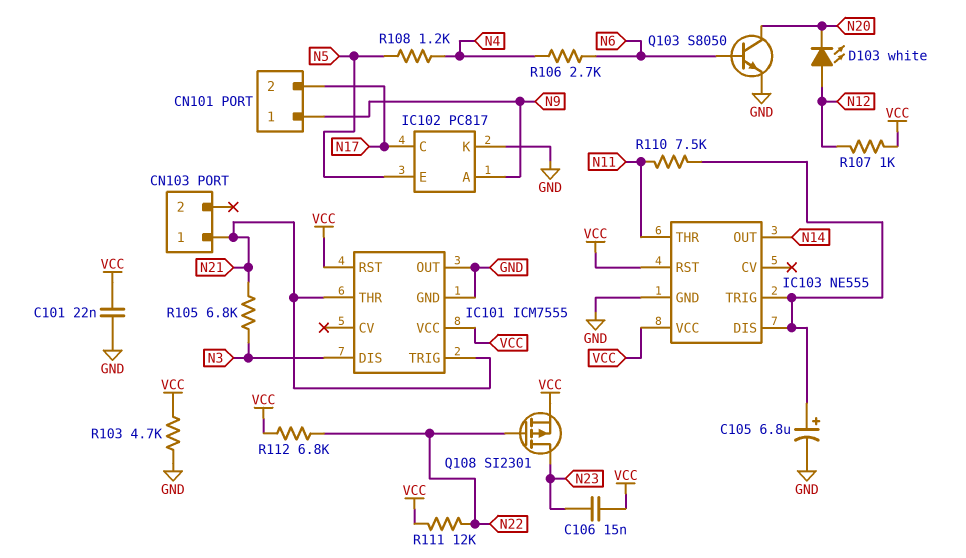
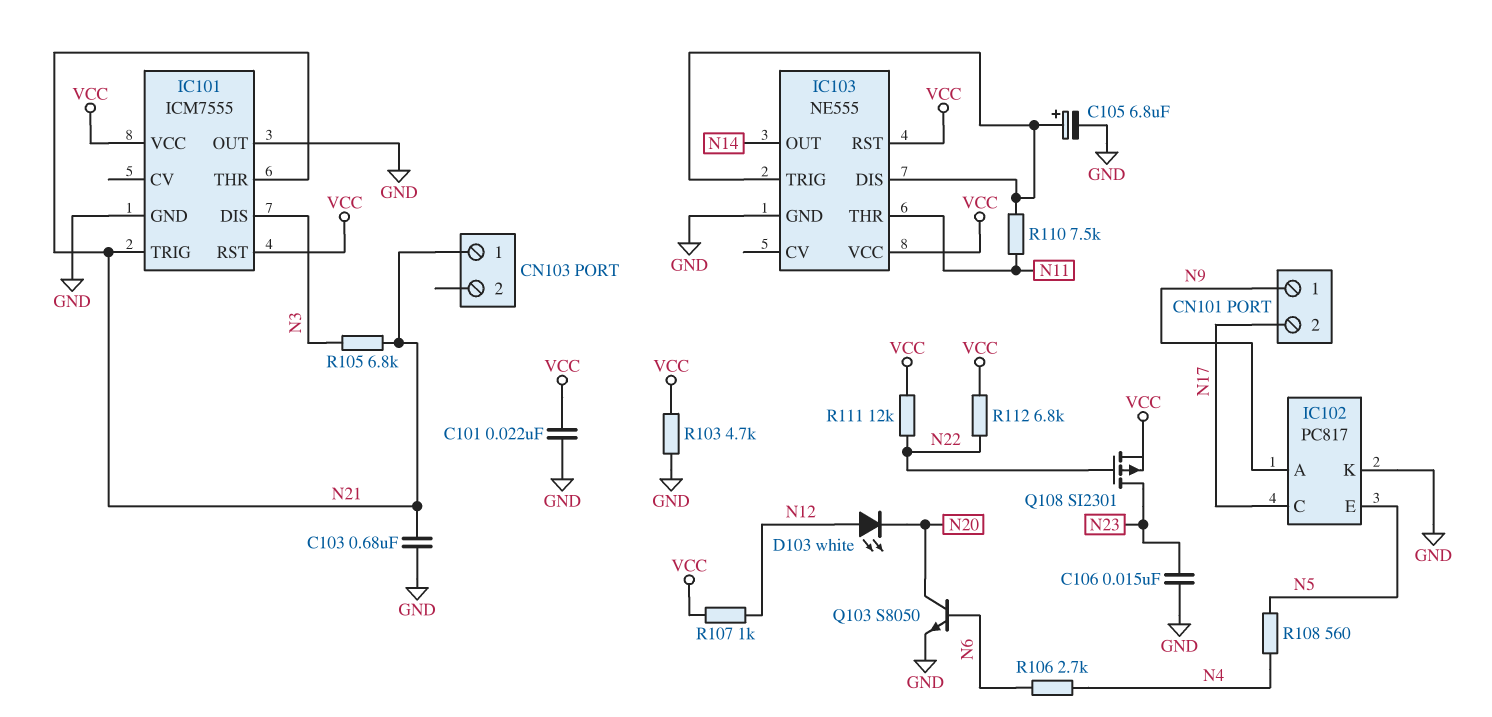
C103: none -> 680nF (GND, N21)
C106: 15nF (N23, VCC) -> 15nF (GND, N23)
R108: 1.2k (N4, N5) -> 560 (N4, N5)

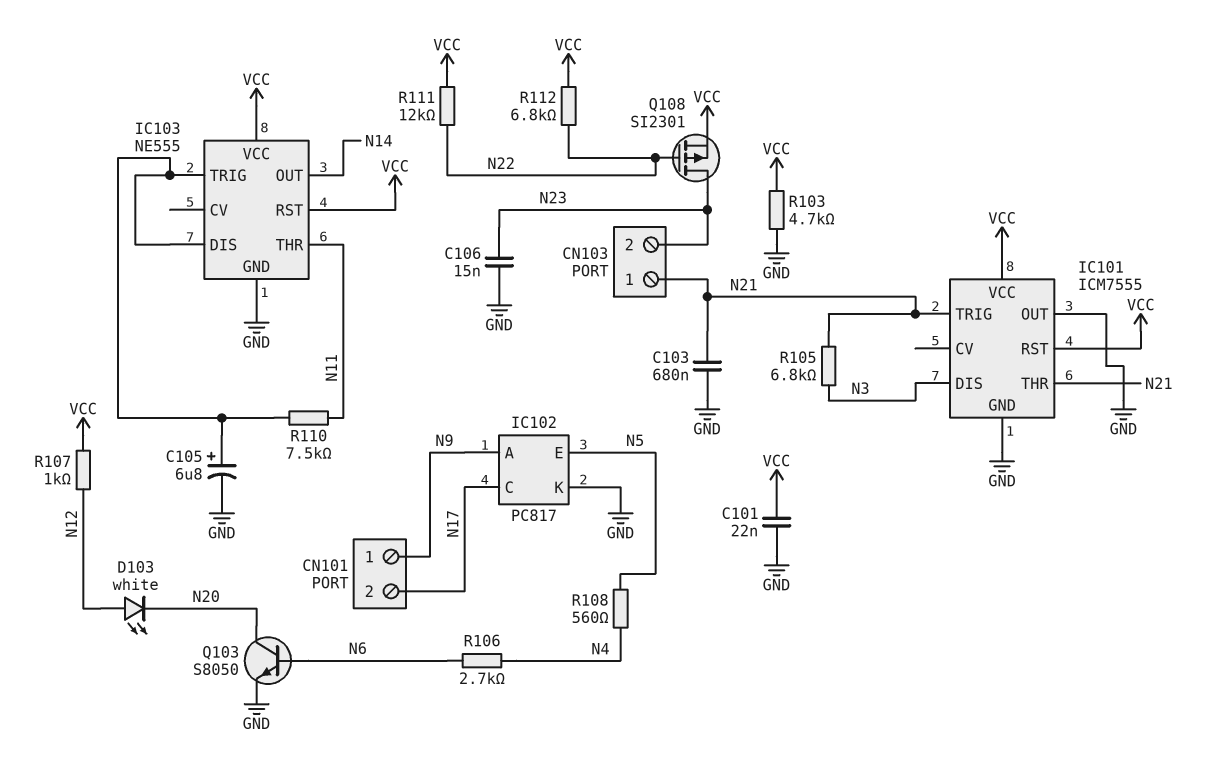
CN103 pin 2: none -> N23

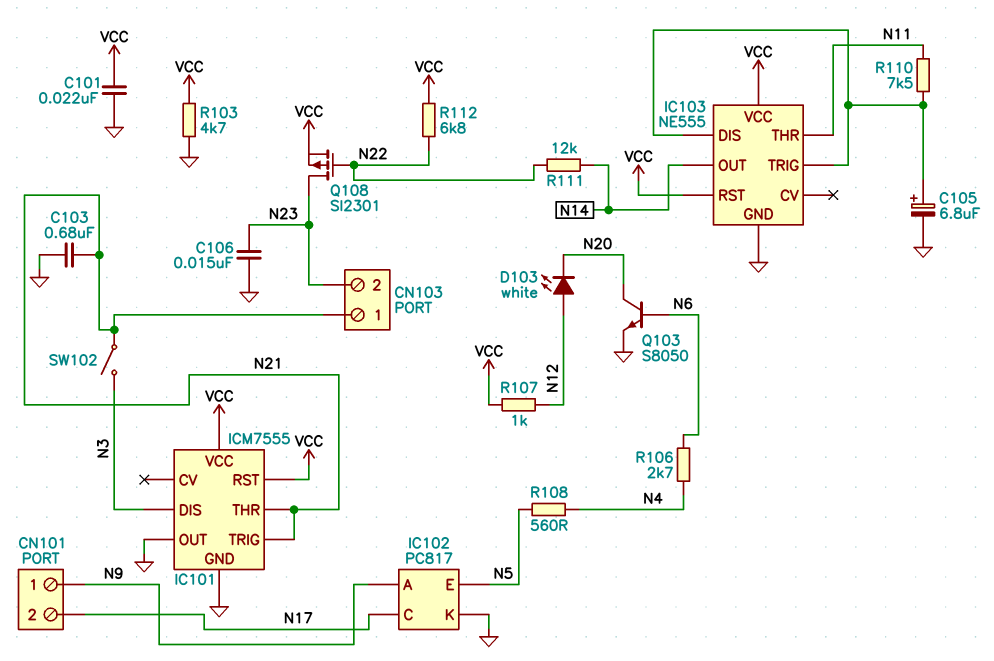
R105: 6.8k (N3, N21) -> none
R111: 12k (N22, VCC) -> 12k (N14, N22)
SW102: none -> switch (N3, N21)

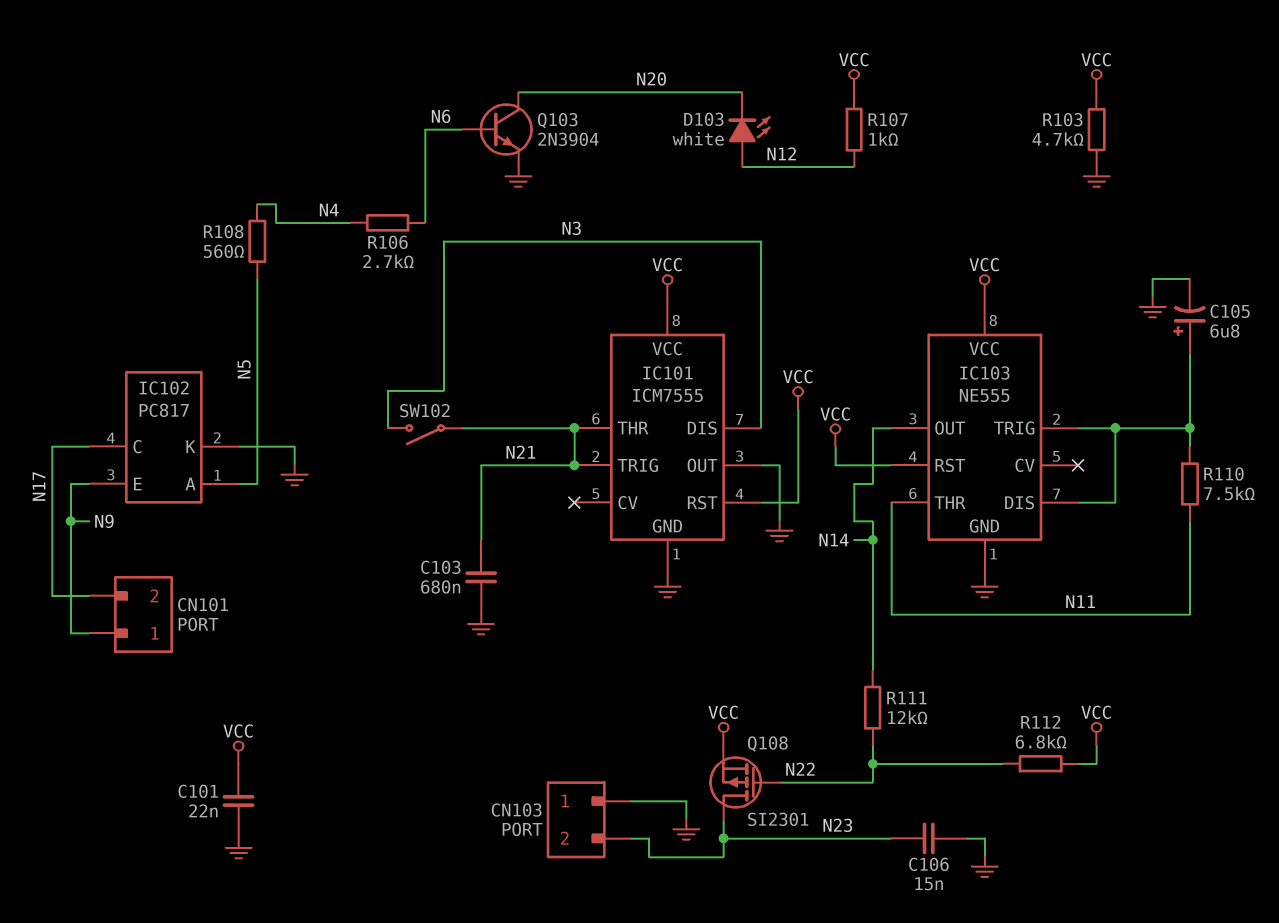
CN103 pin 1: N21 -> GND
IC102 pin A: N9 -> N5
IC102 pin E: N5 -> N9
Q103: NPN S8050 (B N6, C N20, E GND) -> NPN 2N3904 (B N6, C N20, E GND)

